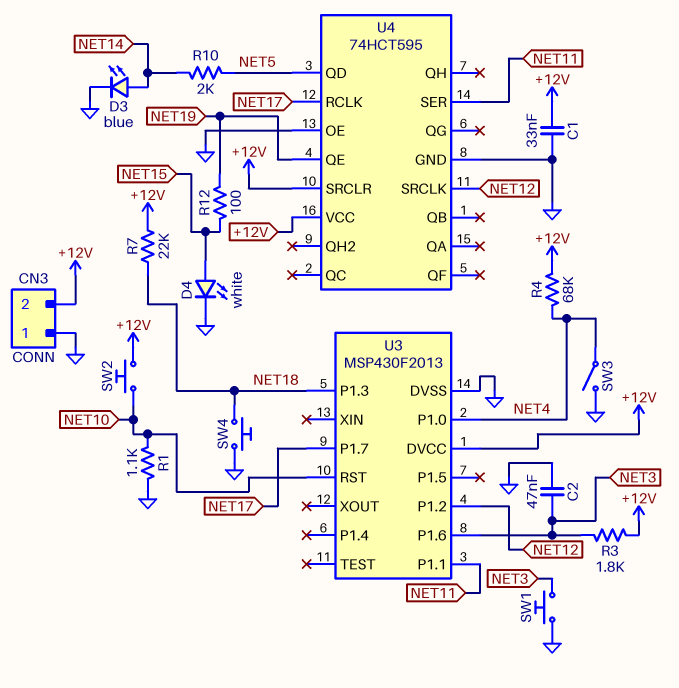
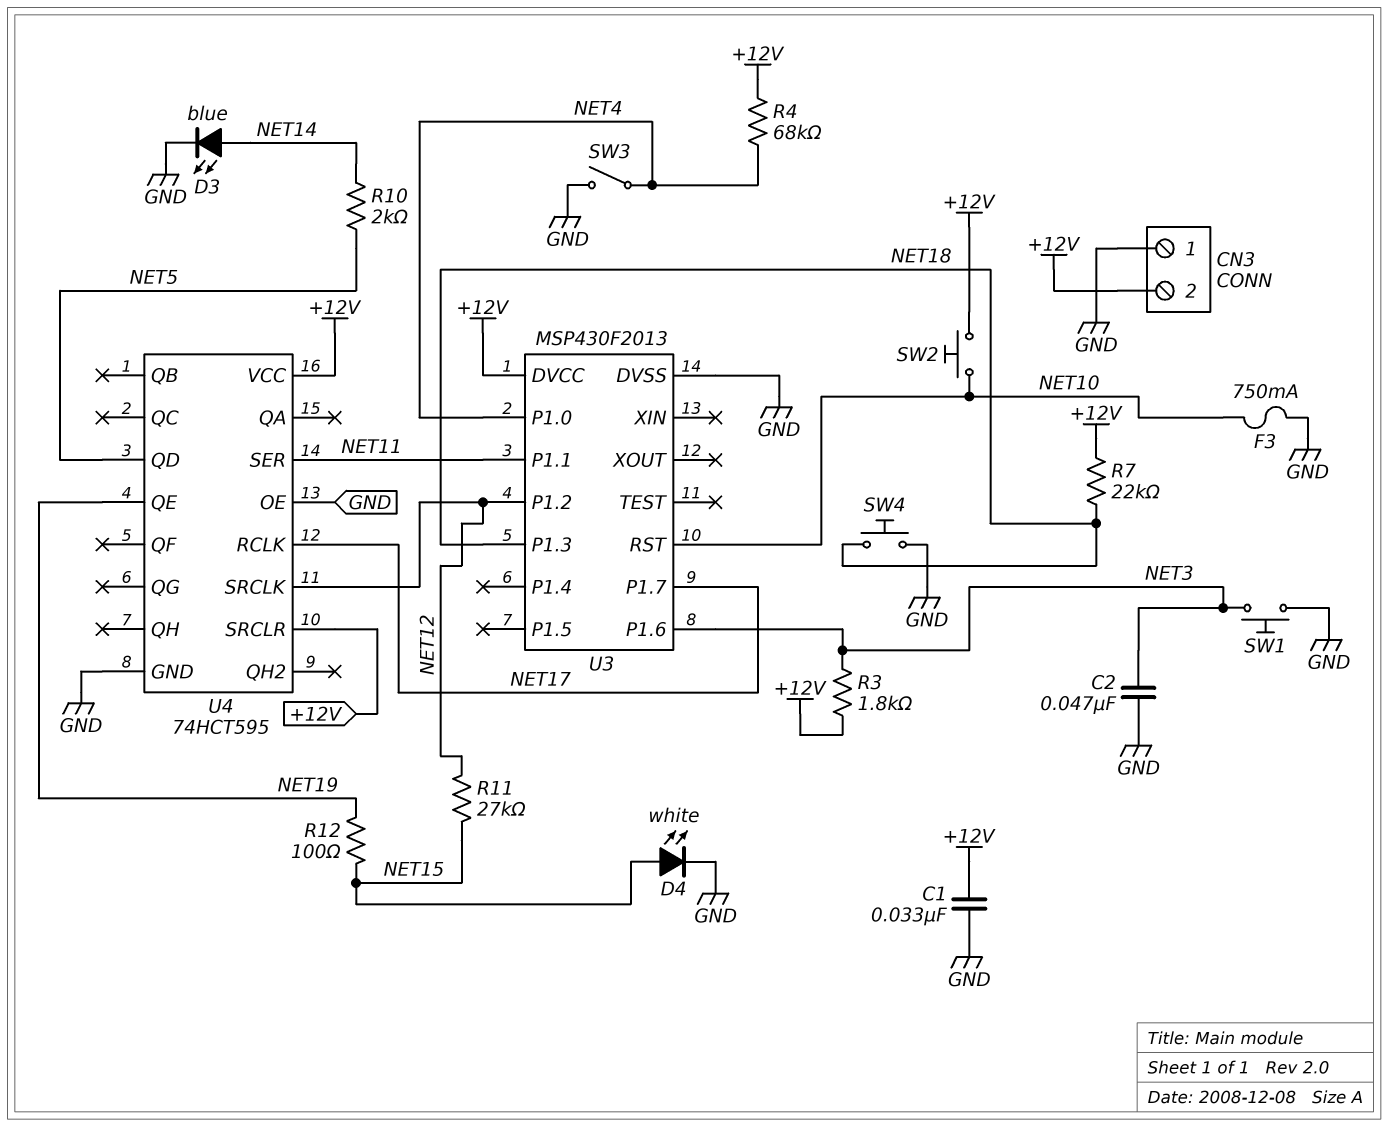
F3: none -> 750mA (GND, NET10)
R1: 1.1k (GND, NET10) -> none
R11: none -> 27k (NET12, NET15)

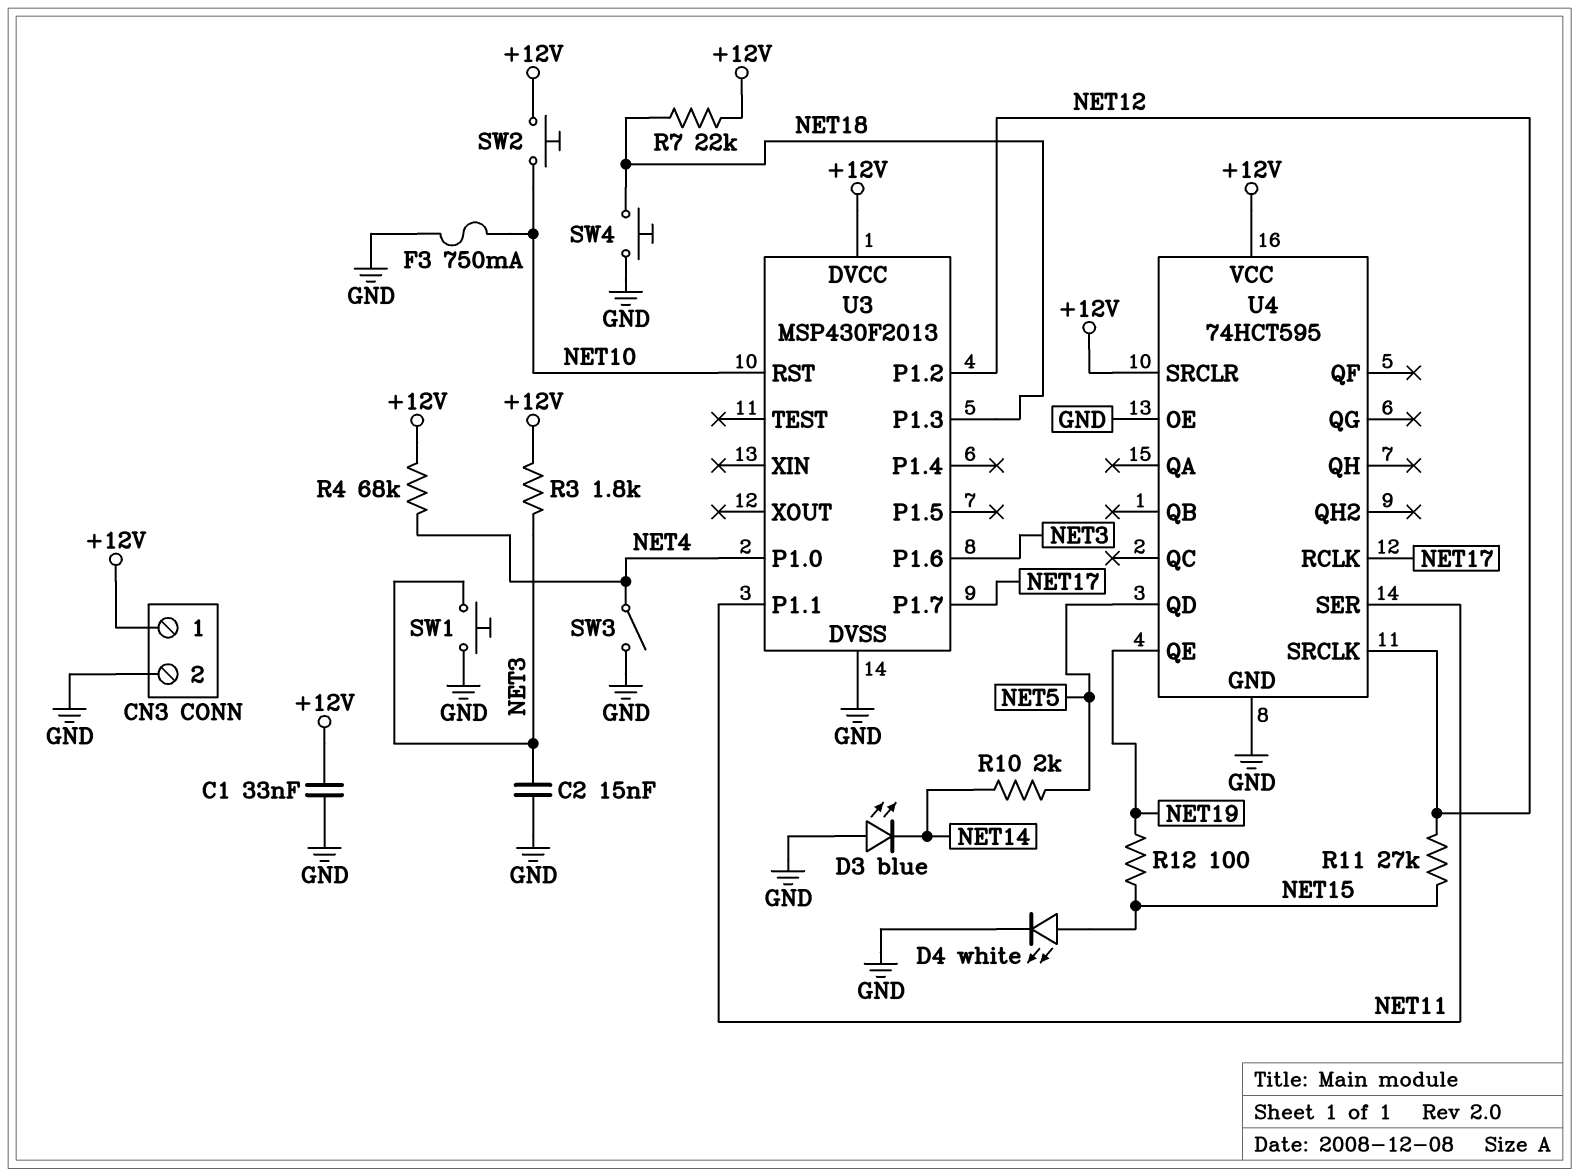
C2: 47nF (GND, NET3) -> 15nF (GND, NET3)
CN3 pin 1: GND -> +12V
CN3 pin 2: +12V -> GND
D3: LED blue (A NET14, K GND) -> LED blue (A GND, K NET14)

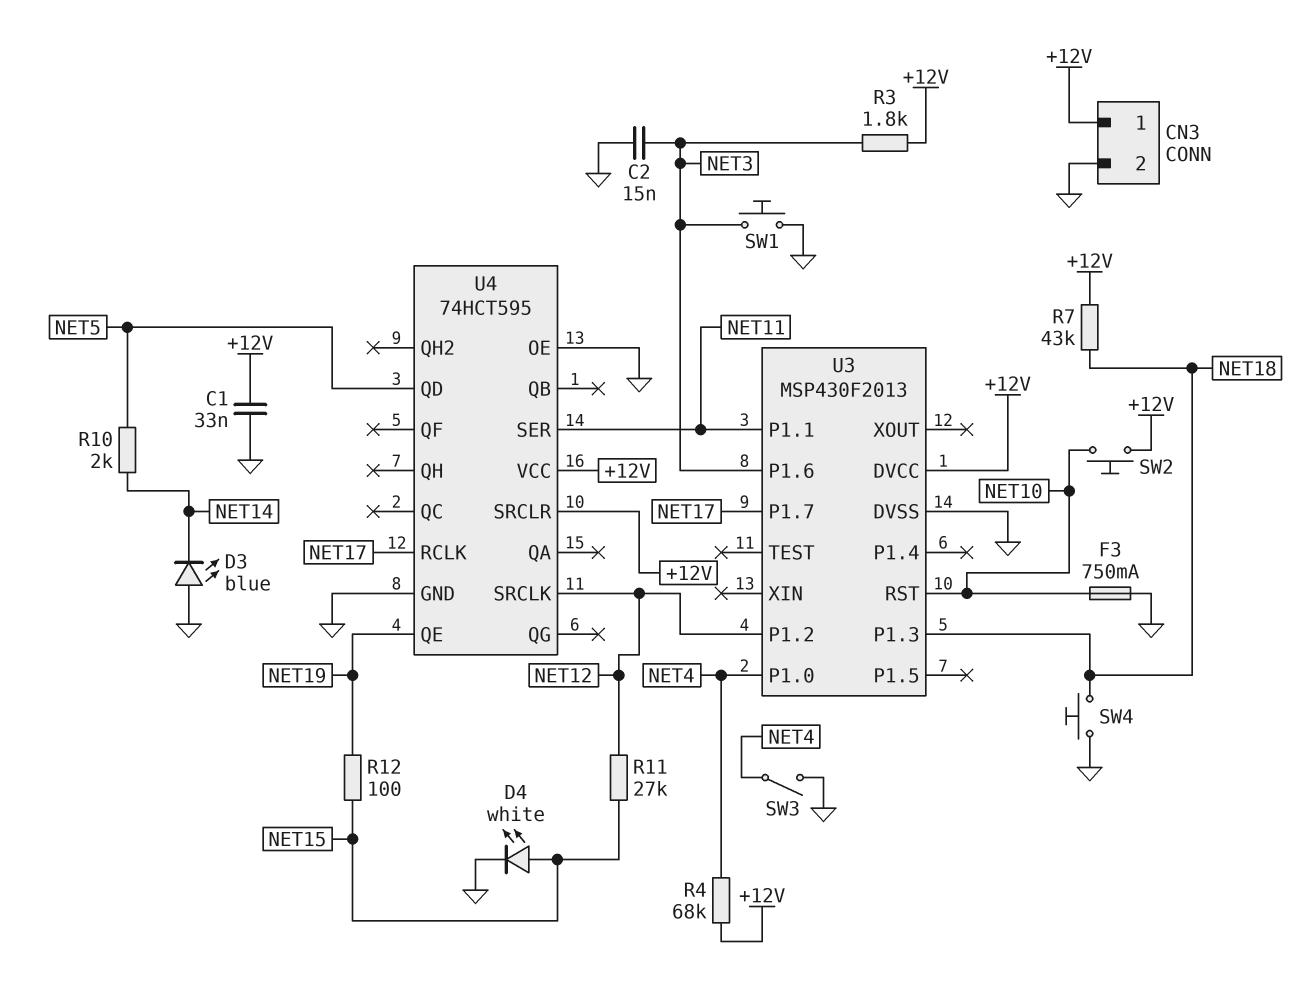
R7: 22k (+12V, NET18) -> 43k (+12V, NET18)

